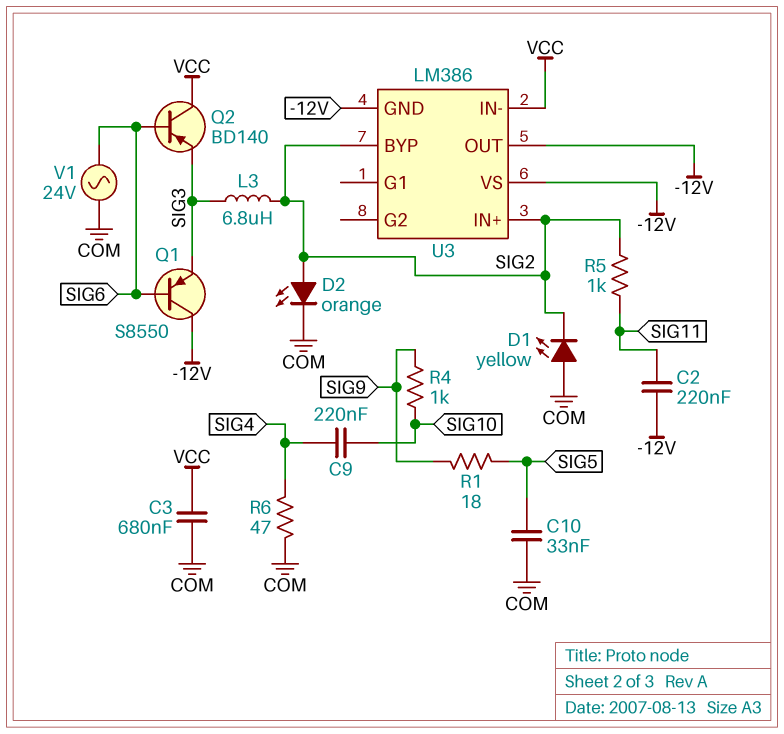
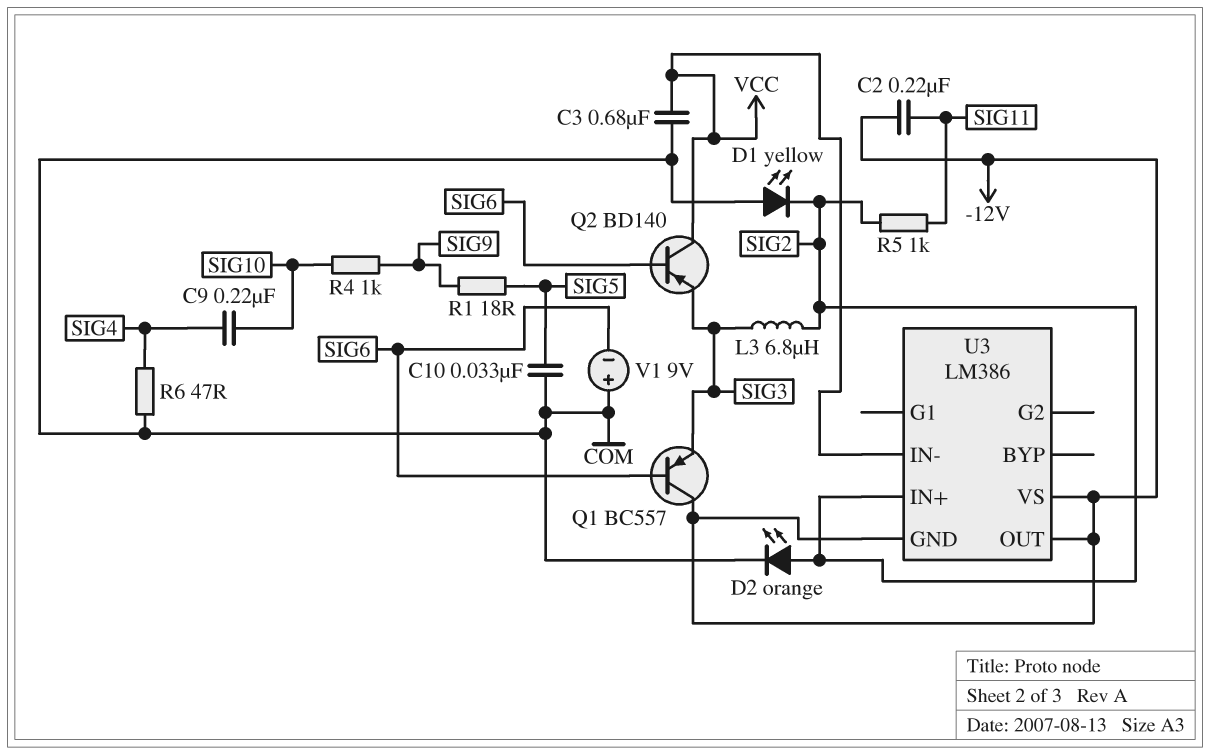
Q1: PNP S8550 (B SIG6, C -12V, E SIG3) -> PNP BC557 (B SIG6, C -12V, E SIG3)
U3 pin BYP: SIG2 -> none
V1: AC 24V (COM, SIG6) -> 9V (plus COM, minus SIG6)

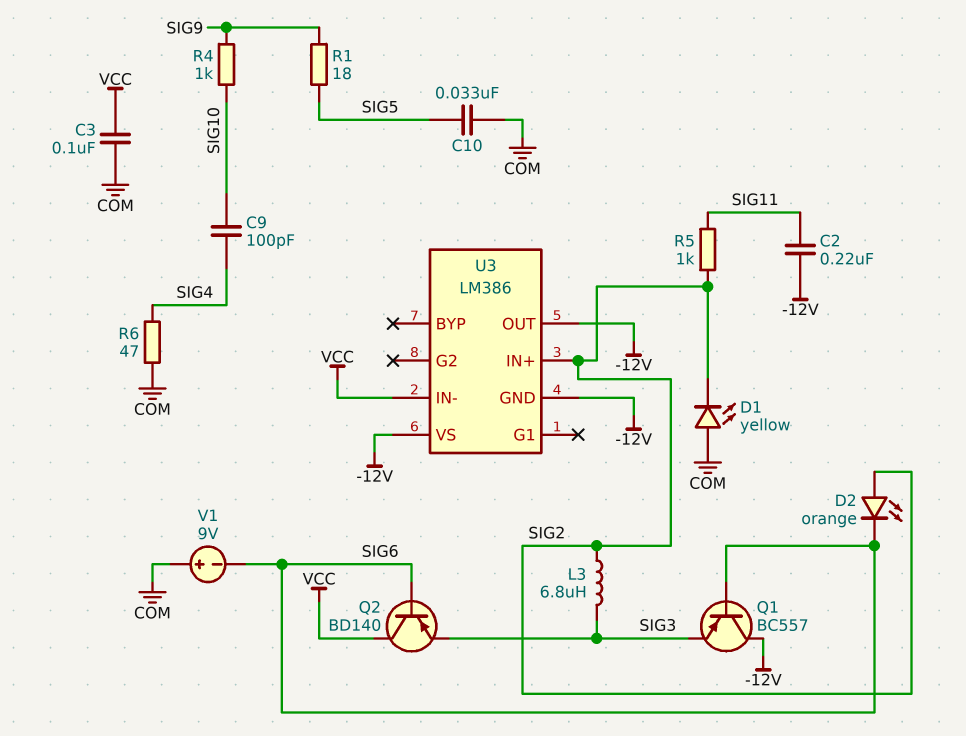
C3: 680nF (COM, VCC) -> 100nF (COM, VCC)
C9: 220nF (SIG4, SIG10) -> 100pF (SIG4, SIG10)
D2: LED orange (A SIG2, K COM) -> LED orange (A SIG2, K SIG6)

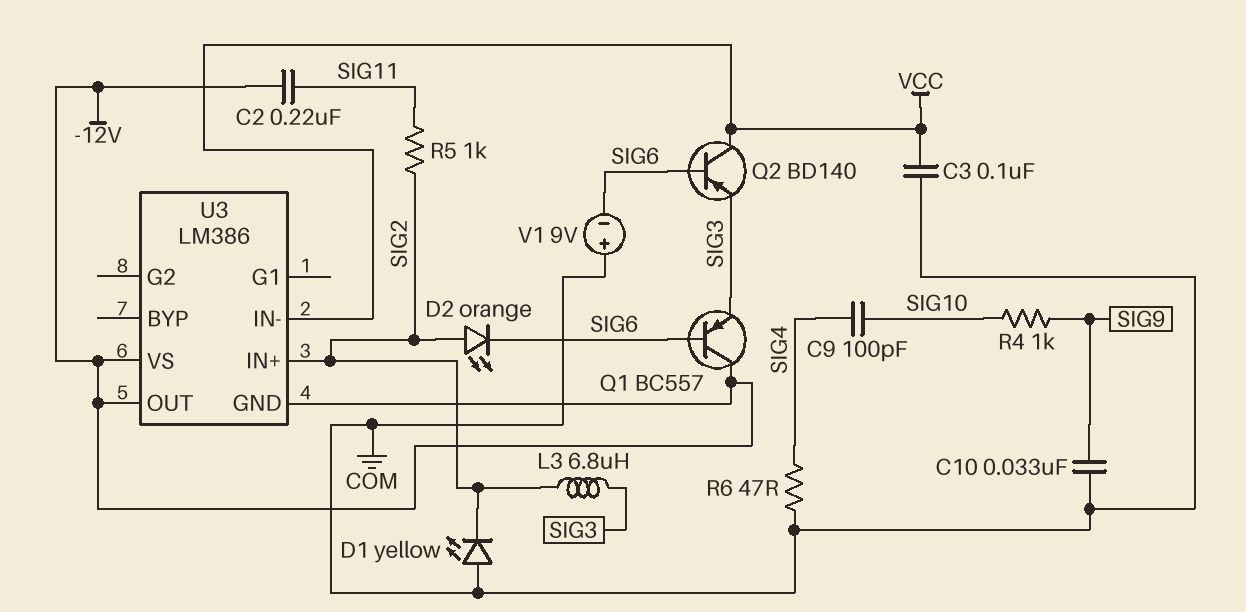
C10: 33nF (COM, SIG5) -> 33nF (COM, SIG9)
R1: 18 (SIG5, SIG9) -> none

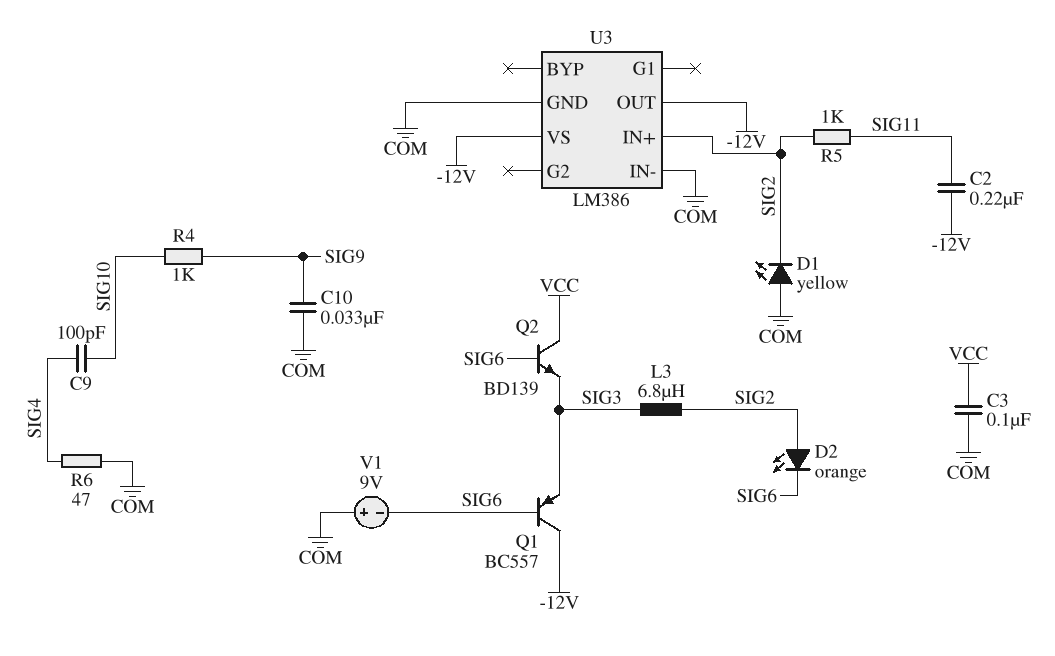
Q2: PNP BD140 (B SIG6, C VCC, E SIG3) -> NPN BD139 (B SIG6, C VCC, E SIG3)
U3 pin GND: -12V -> COM
U3 pin IN-: VCC -> COM

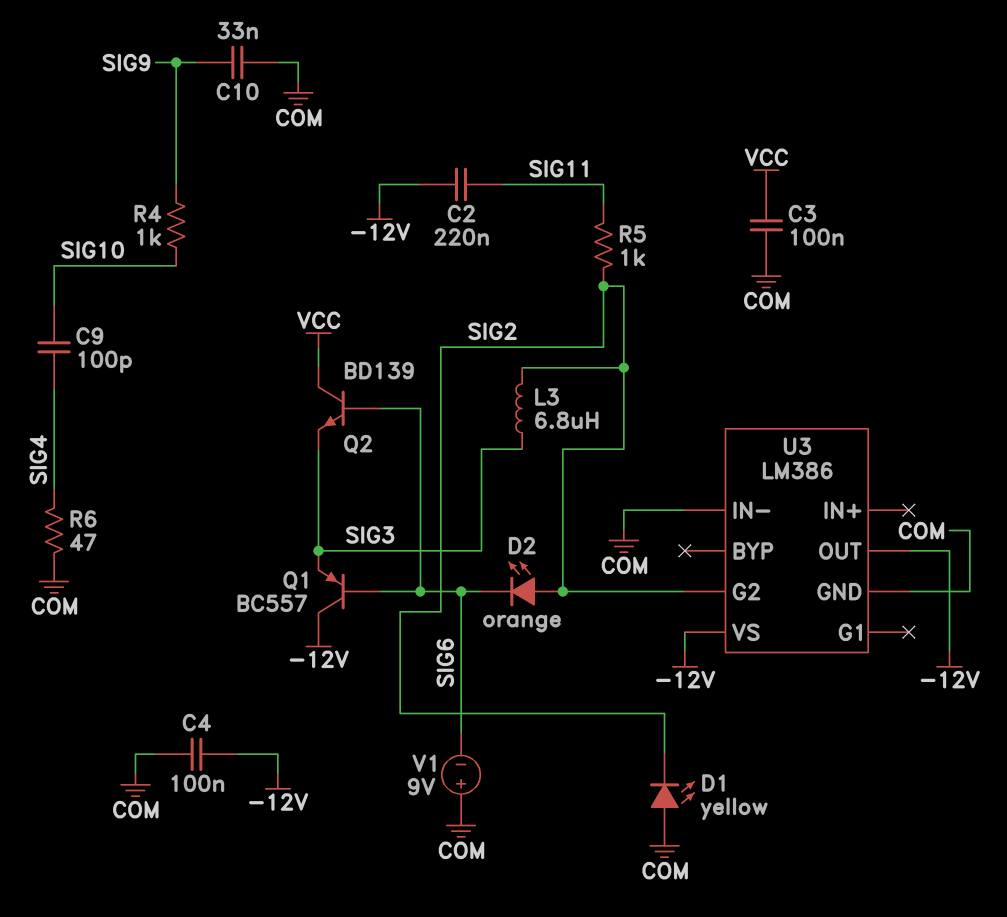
C4: none -> 100nF (-12V, COM)
U3 pin G2: none -> SIG2
U3 pin IN+: SIG2 -> none

